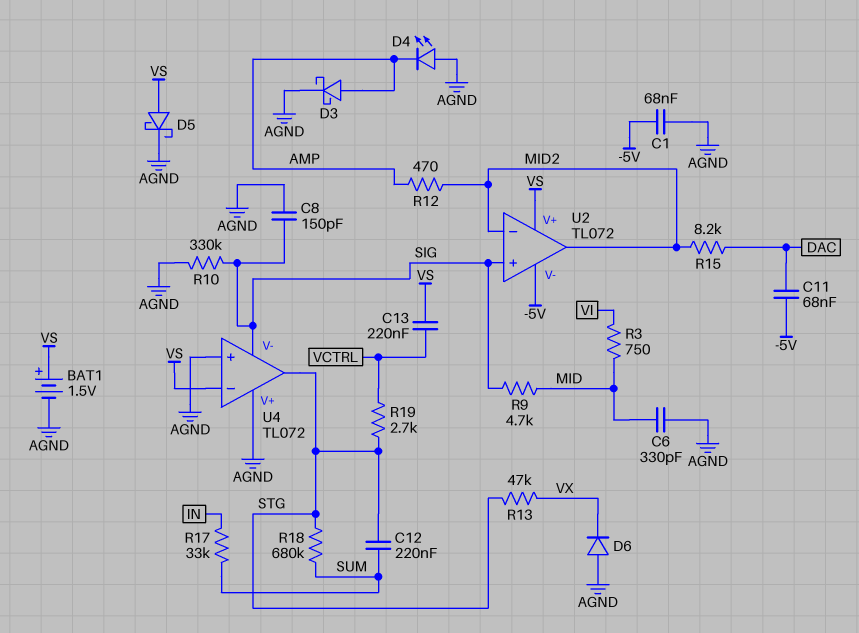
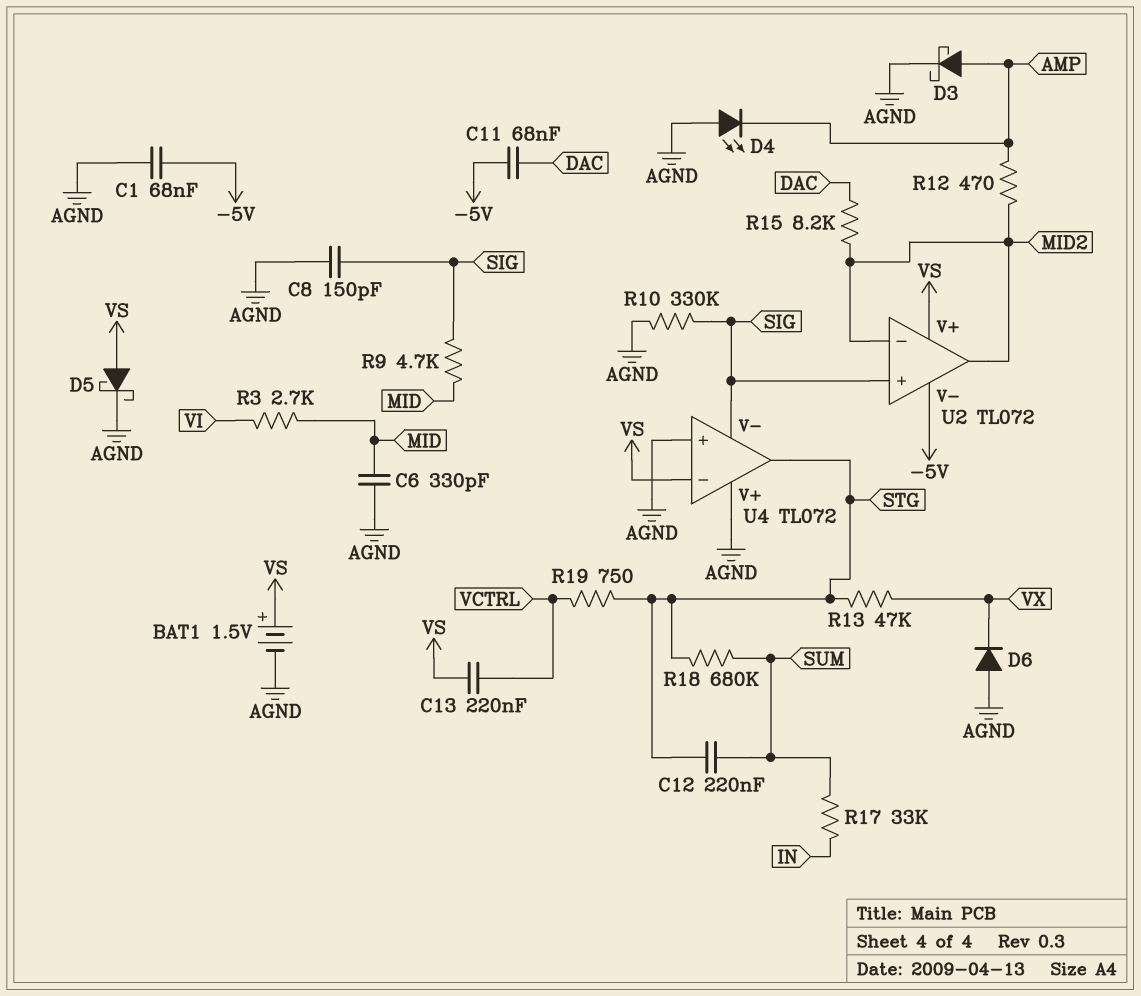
R3: 750 (MID, VI) -> 2.7k (MID, VI)
R19: 2.7k (STG, VCTRL) -> 750 (STG, VCTRL)

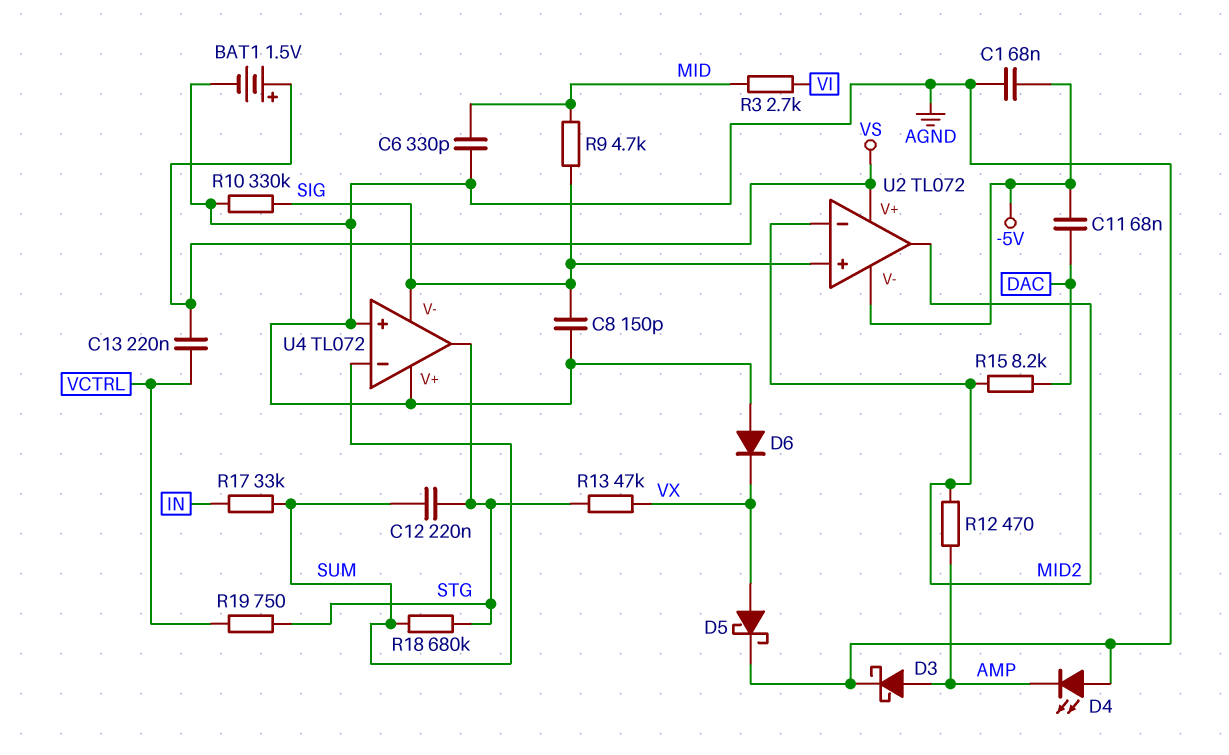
D5: schottky (A VS, K AGND) -> schottky (A VX, K AGND)
U4 pin in-: VS -> SUM

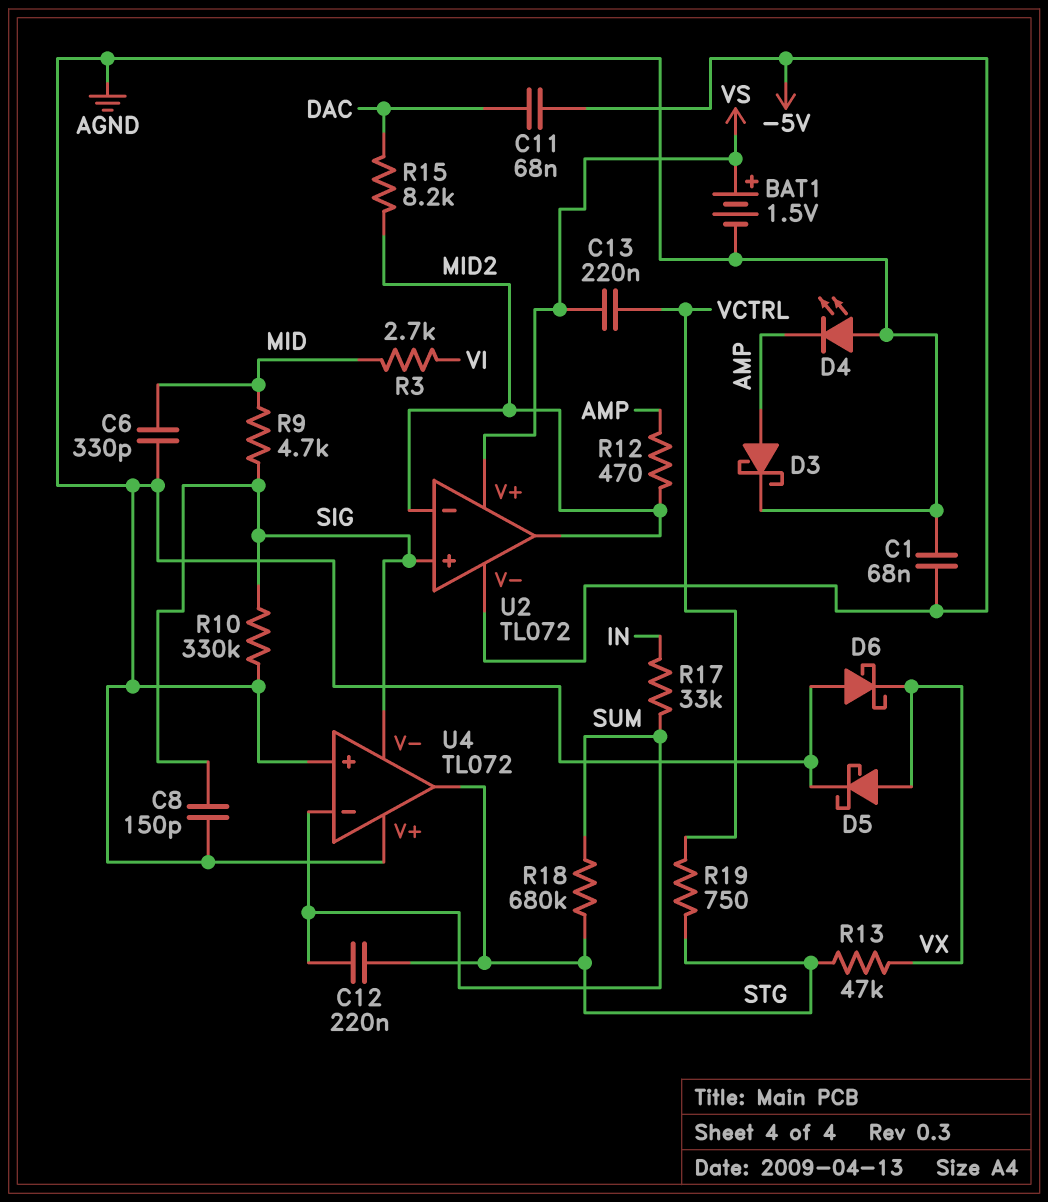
D6: diode (A AGND, K VX) -> schottky (A AGND, K VX)

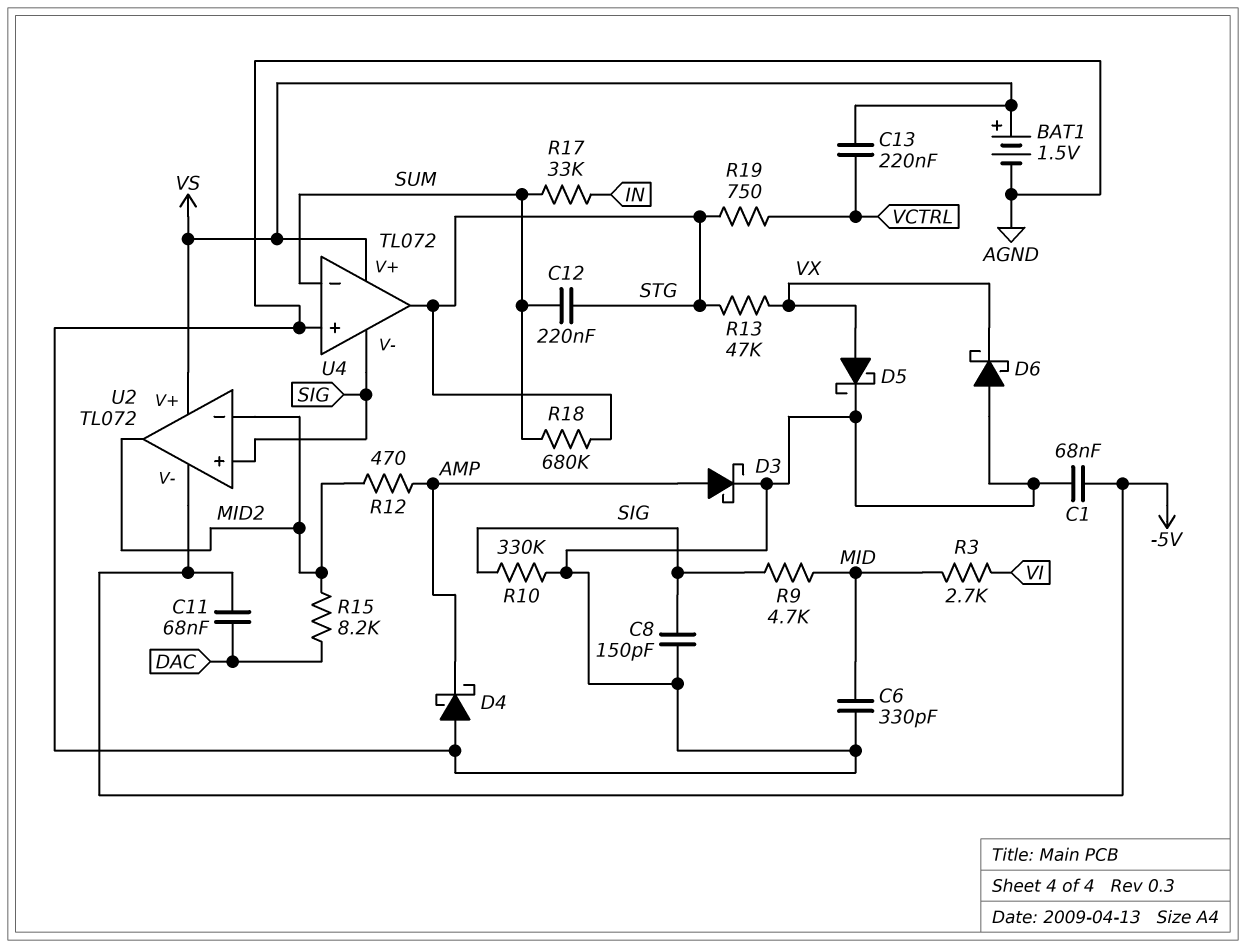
D4: LED (A AGND, K AMP) -> schottky (A AGND, K AMP)
U4 pin V+: AGND -> VS

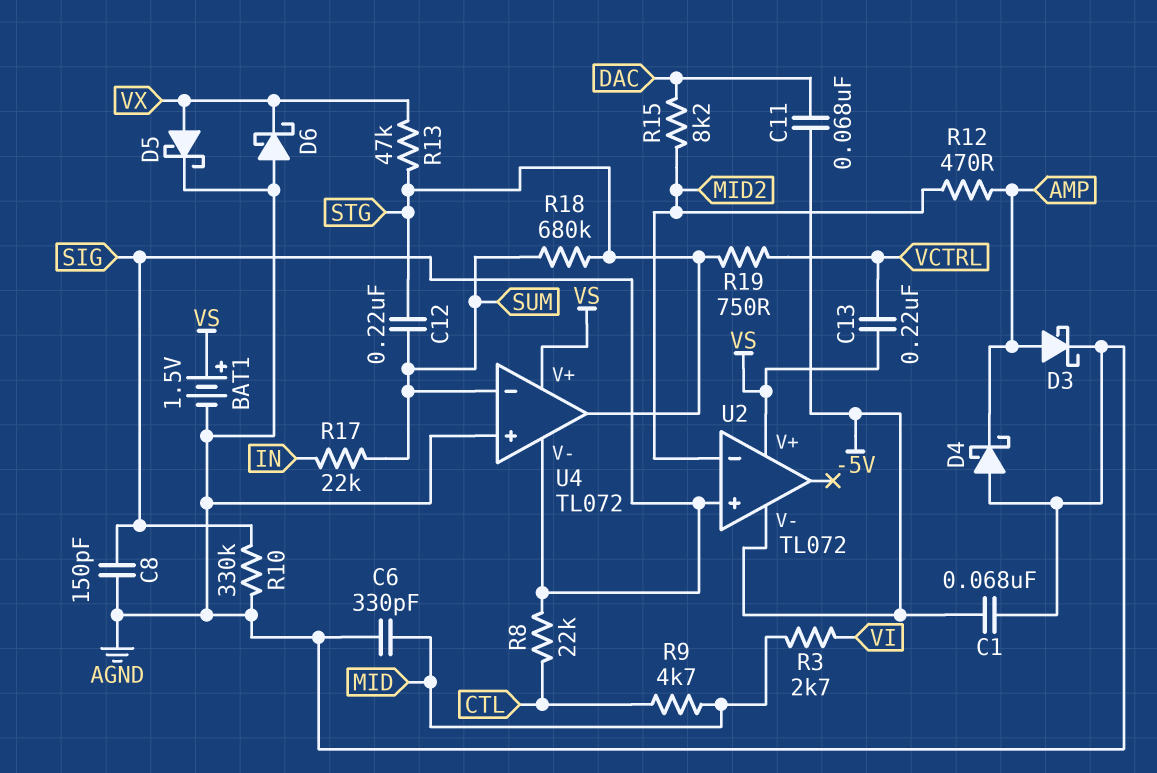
R8: none -> 22k (CTL, SIG)
R9: 4.7k (MID, SIG) -> 4.7k (CTL, MID)
R17: 33k (IN, SUM) -> 22k (IN, SUM)
U2 pin out: MID2 -> none

